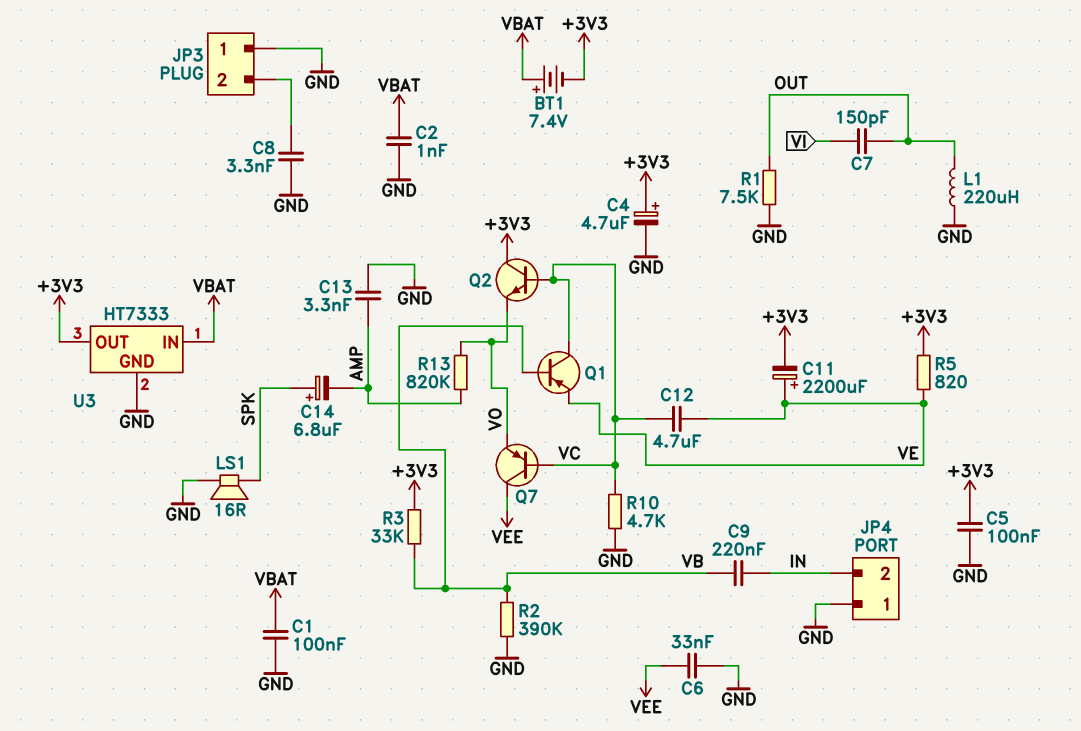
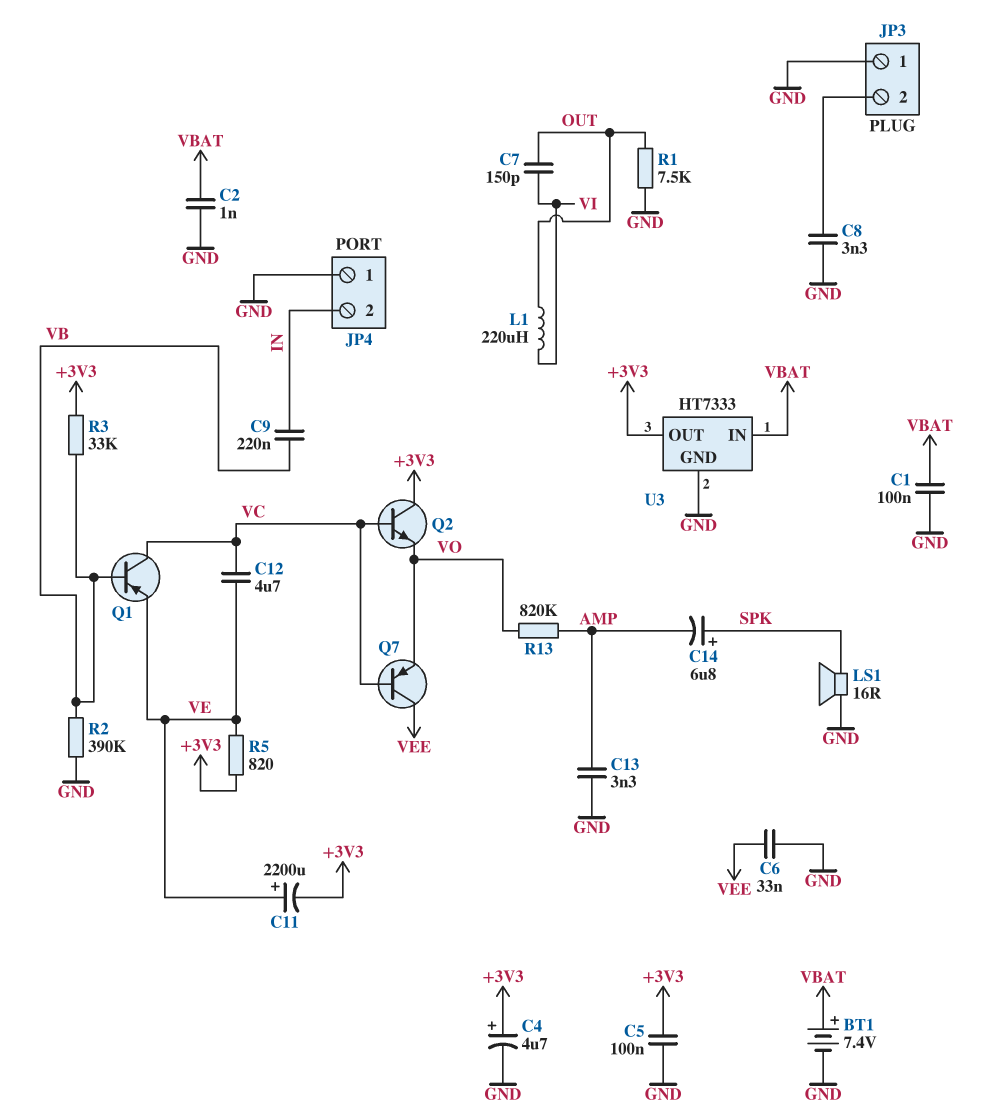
BT1: 7.4V (plus VBAT, minus +3V3) -> 7.4V (plus VBAT, minus GND)
L1: 220uH (GND, OUT) -> 220uH (OUT, VI)
R10: 4.7k (GND, VC) -> none

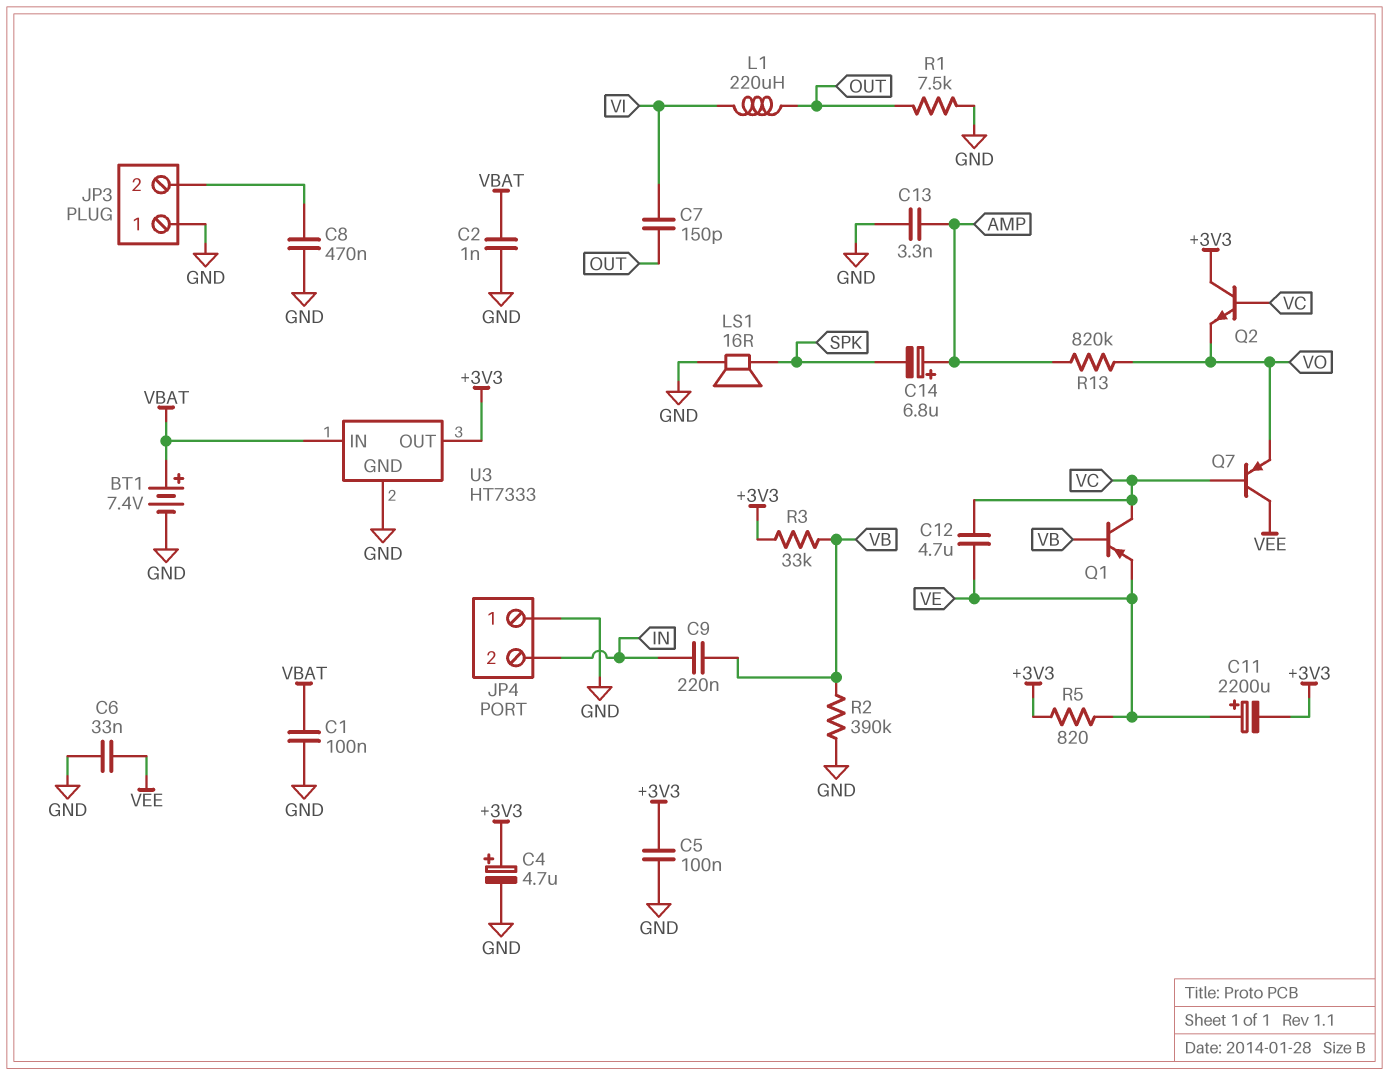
C8: 3.3nF (GND, JP3/2) -> 470nF (GND, JP3/2)
C14: 6.8uF (plus SPK, minus AMP) -> 6.8uF (plus AMP, minus SPK)

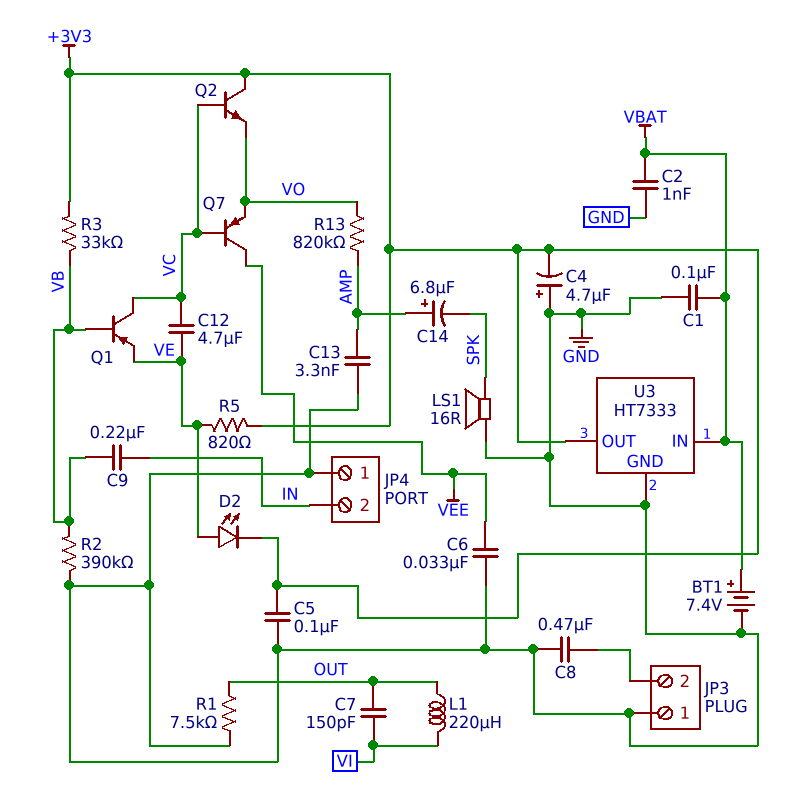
C4: 4.7uF (plus +3V3, minus GND) -> 4.7uF (plus GND, minus +3V3)
C11: 2200uF (plus VE, minus +3V3) -> none
D2: none -> LED (A VE, K +3V3)

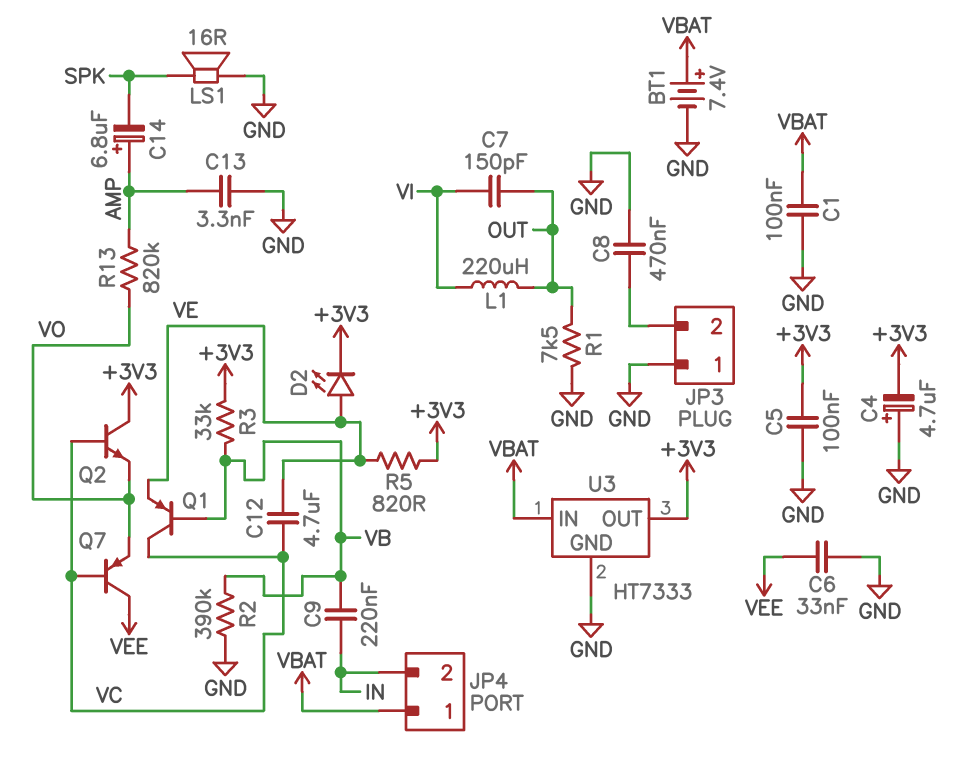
C2: 1nF (GND, VBAT) -> none
JP4 pin 1: GND -> VBAT

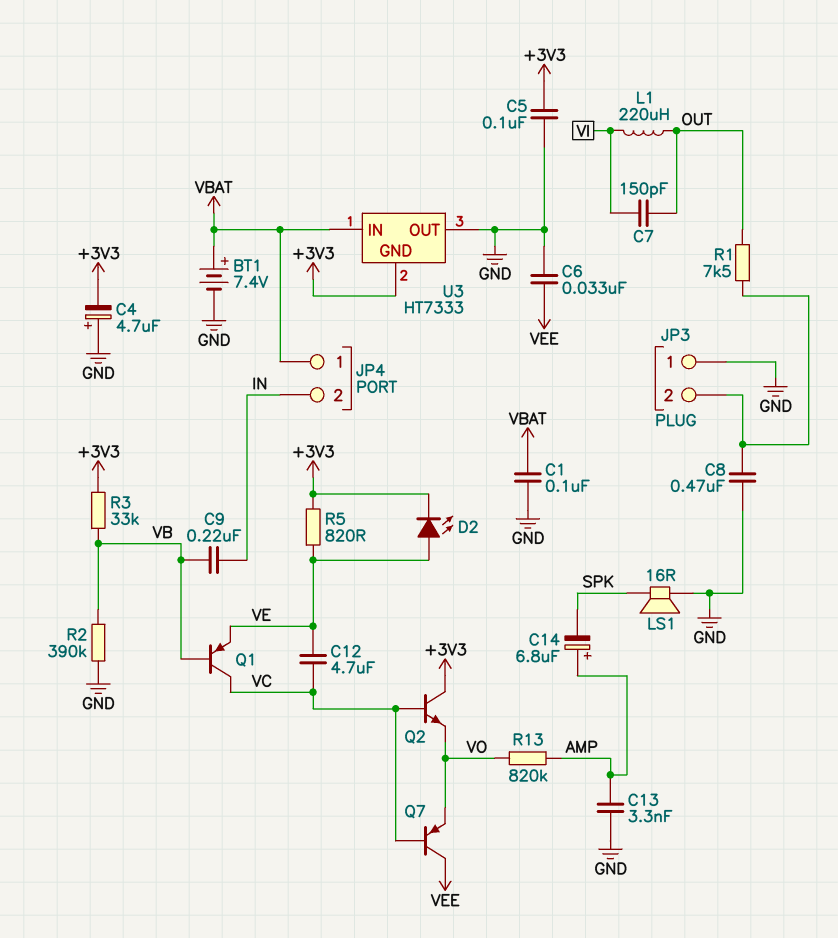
R1: 7.5k (GND, OUT) -> 7.5k (JP3/2, OUT)
U3 pin GND: GND -> +3V3
U3 pin OUT: +3V3 -> GND

